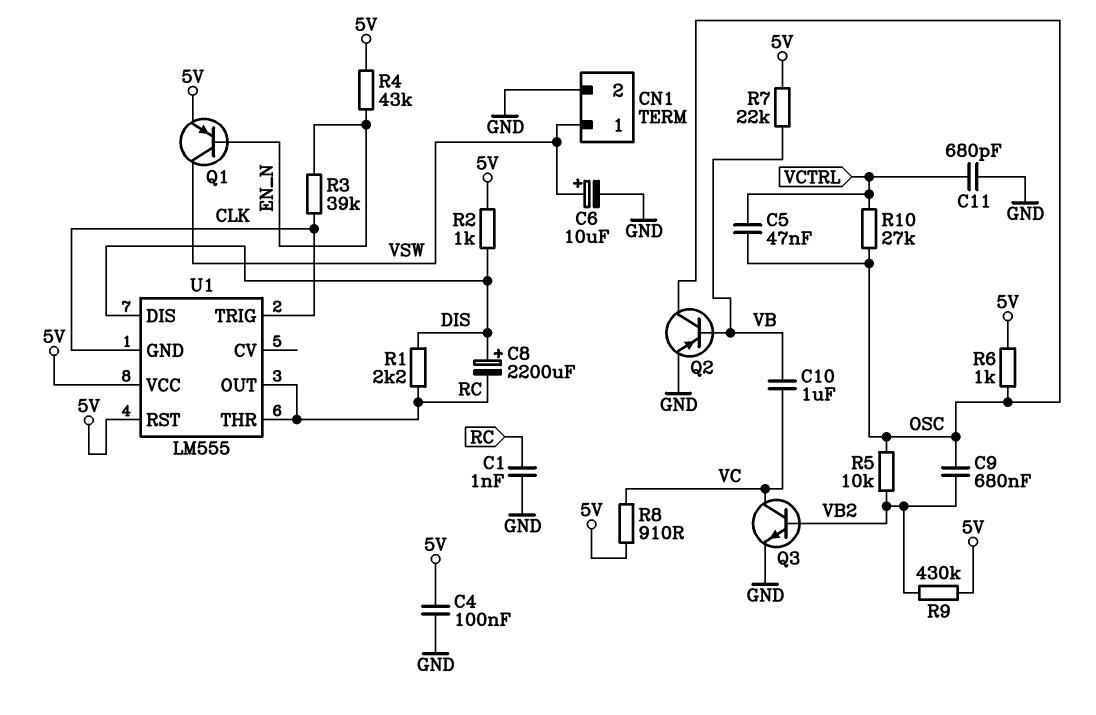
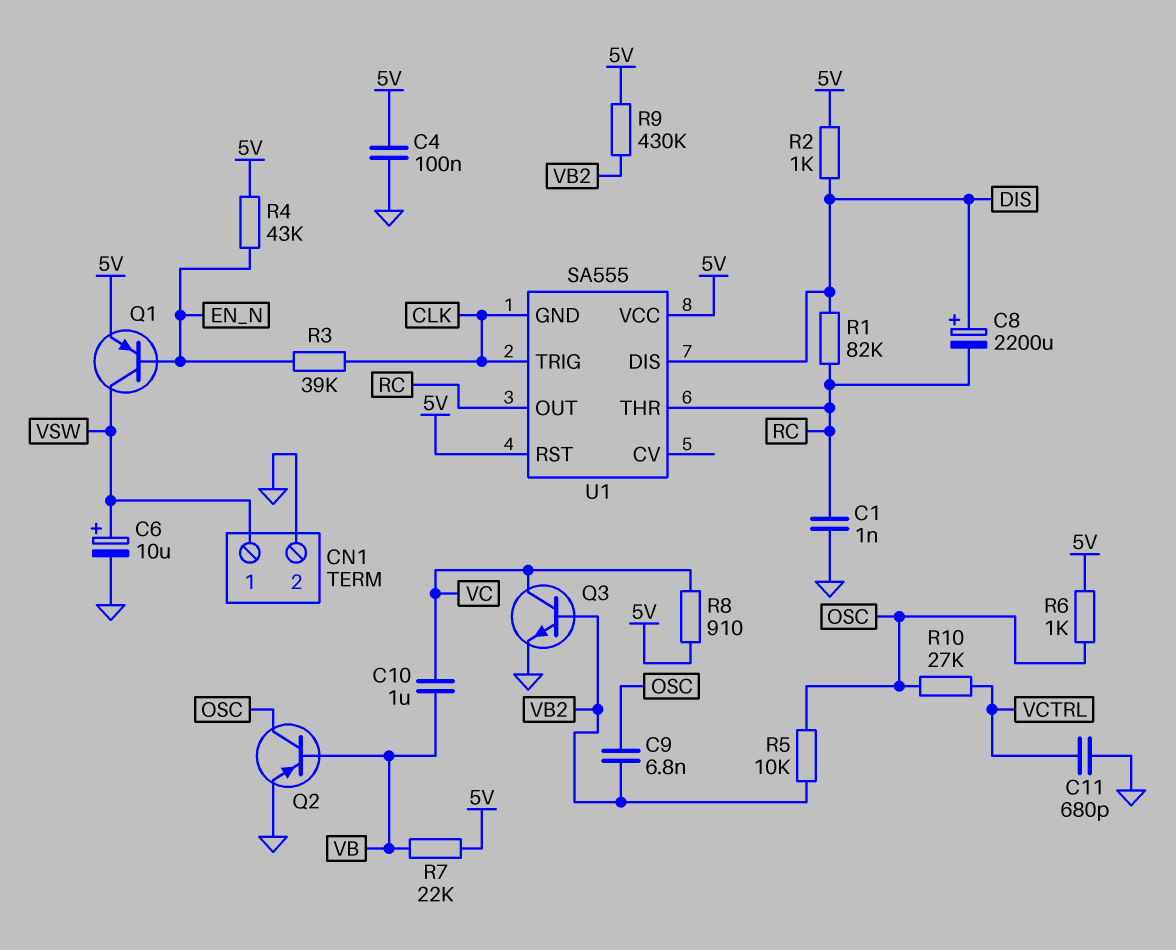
C5: 47nF (OSC, VCTRL) -> none
C9: 680nF (OSC, VB2) -> 6.8nF (OSC, VB2)
R1: 2.2k (DIS, RC) -> 82k (DIS, RC)
U1: LM555 -> SA555

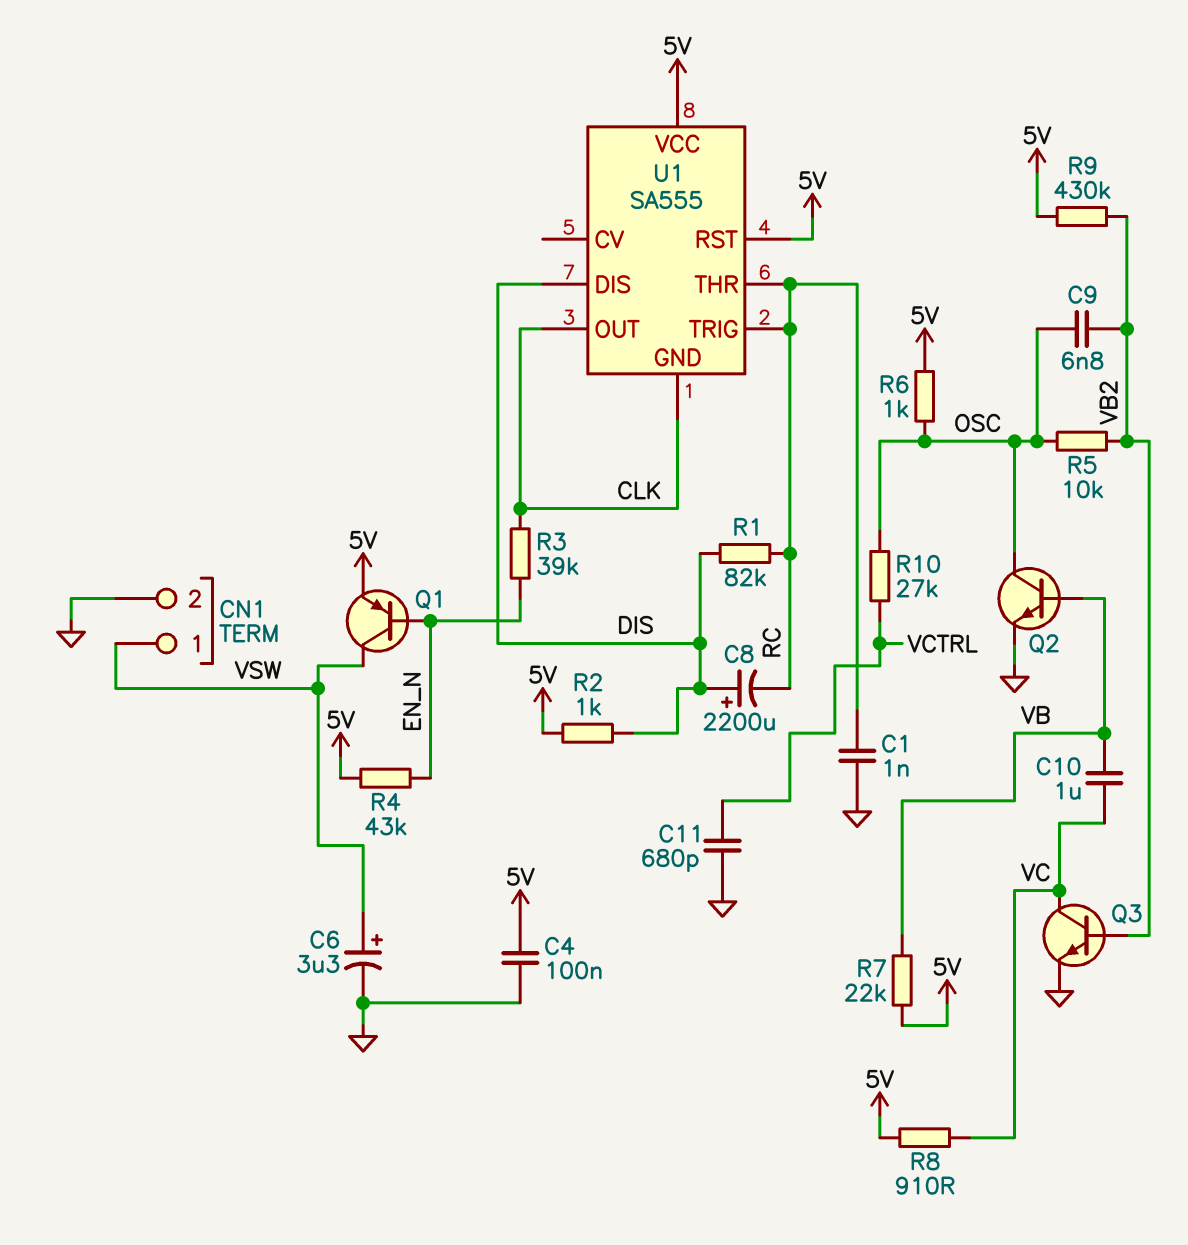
C6: 10uF (plus VSW, minus GND) -> 3.3uF (plus VSW, minus GND)
Q2: PNP (B VB, C OSC, E GND) -> NPN (B VB, C OSC, E GND)
U1 pin OUT: RC -> CLK
U1 pin TRIG: CLK -> RC

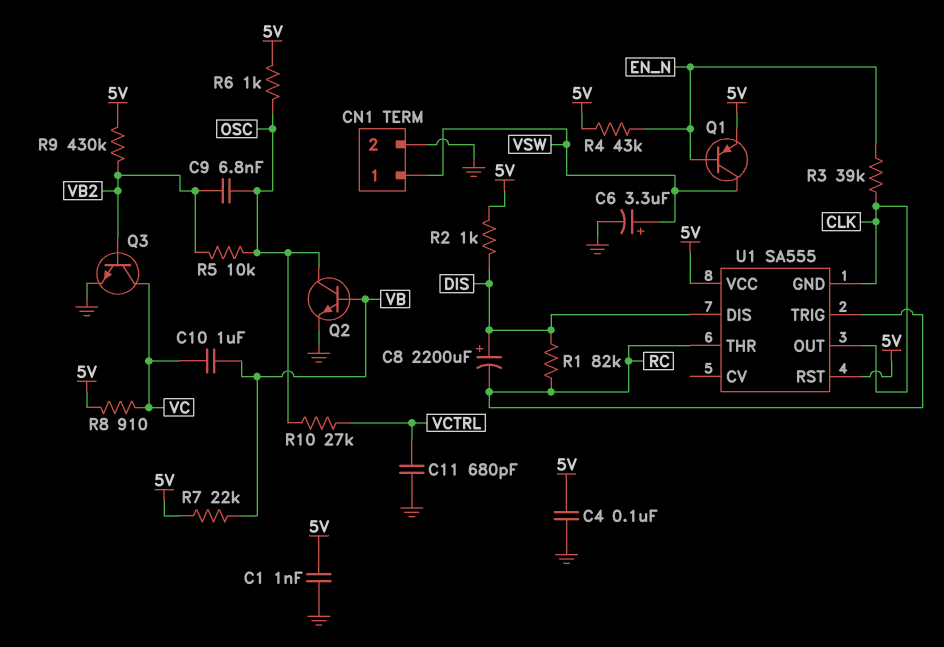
C1: 1nF (GND, RC) -> 1nF (5V, GND)

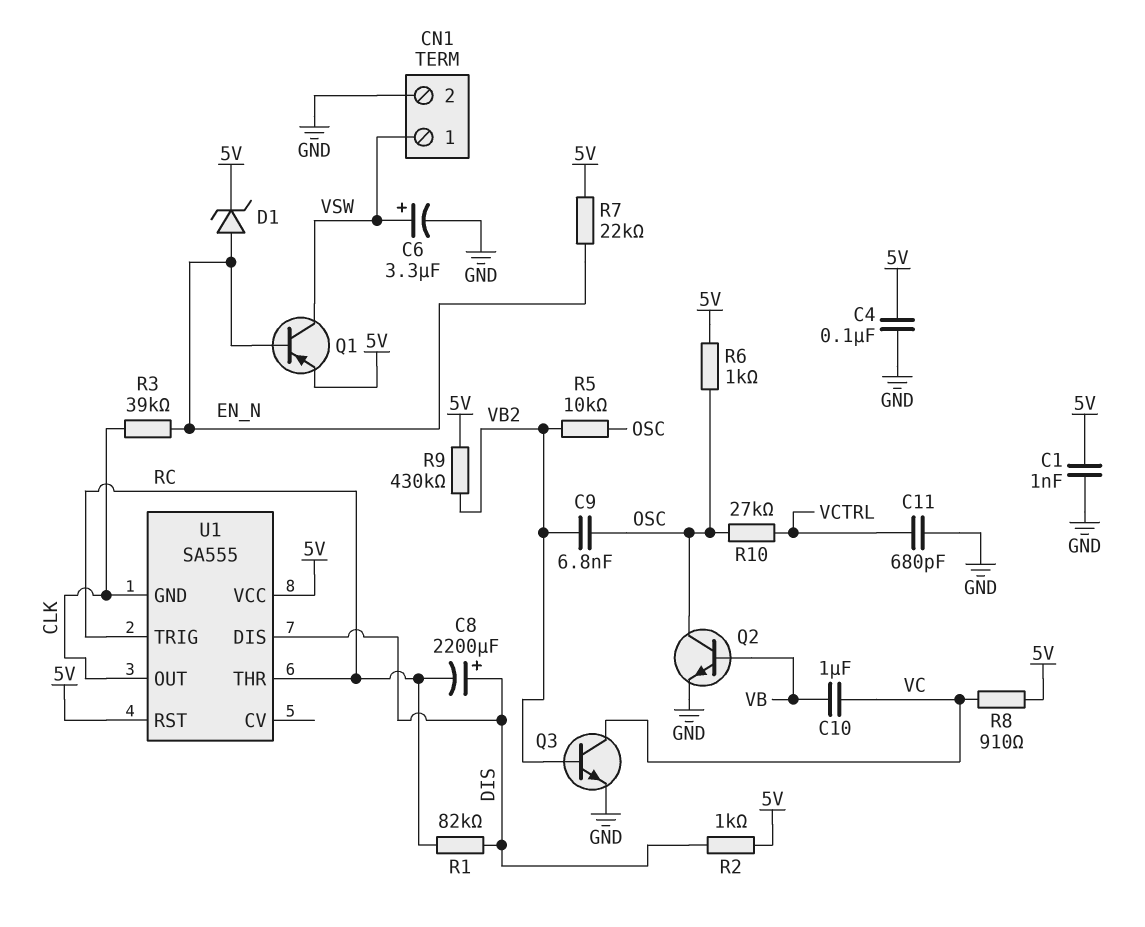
D1: none -> zener (A EN_N, K 5V)
R4: 43k (5V, EN_N) -> none
R7: 22k (5V, VB) -> 22k (5V, EN_N)

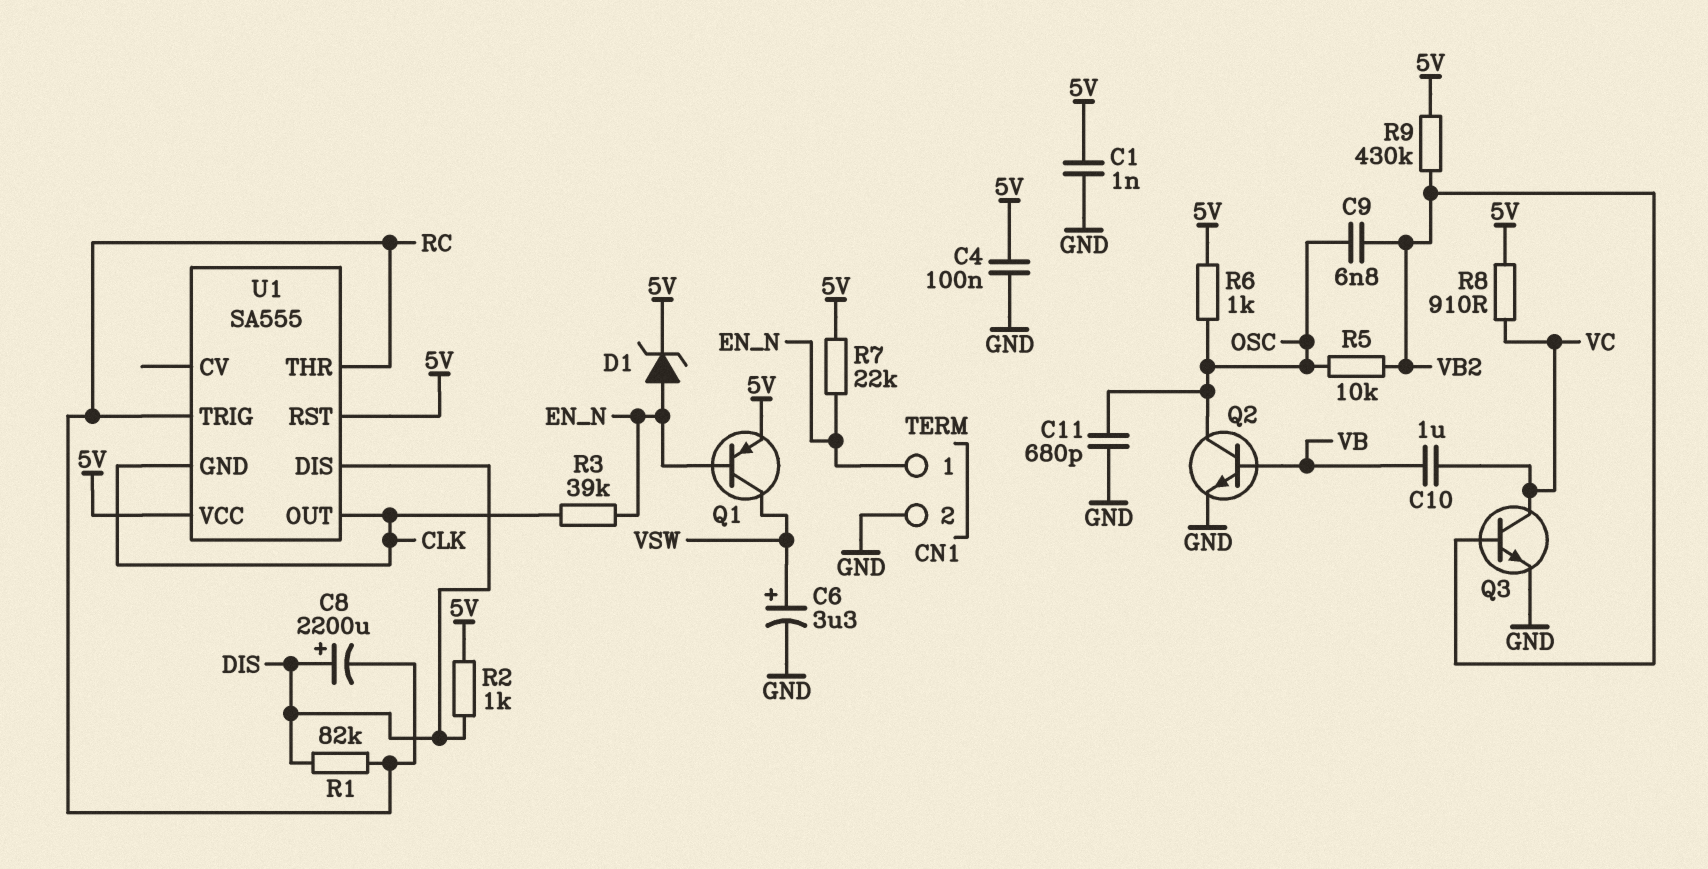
C11: 680pF (GND, VCTRL) -> 680pF (GND, OSC)
CN1 pin 1: VSW -> EN_N
R10: 27k (OSC, VCTRL) -> none

